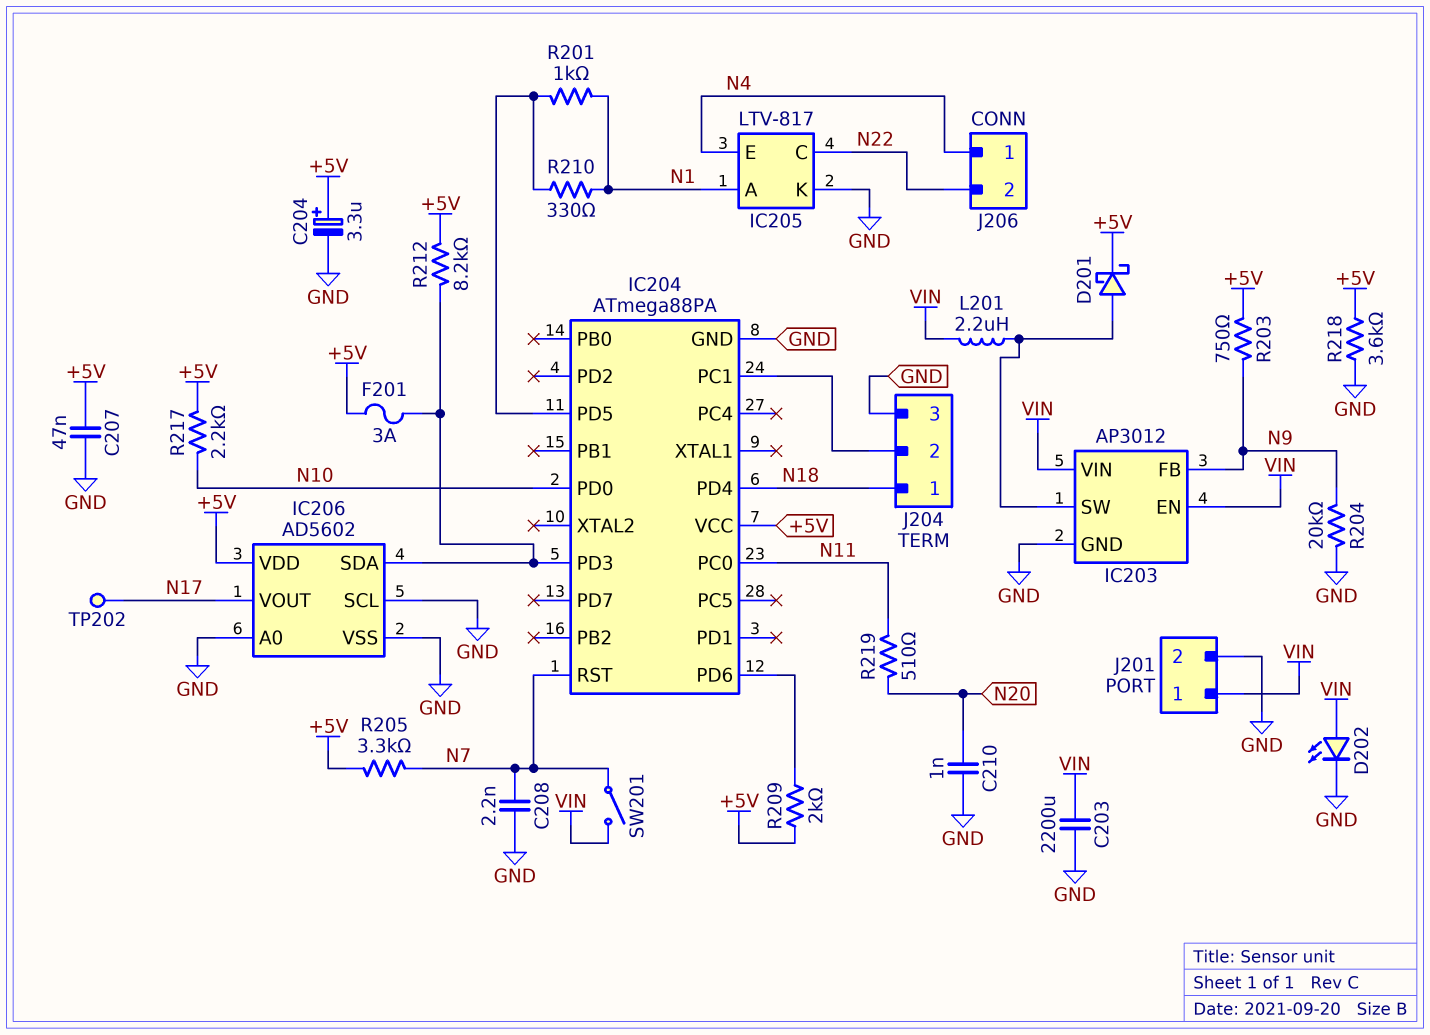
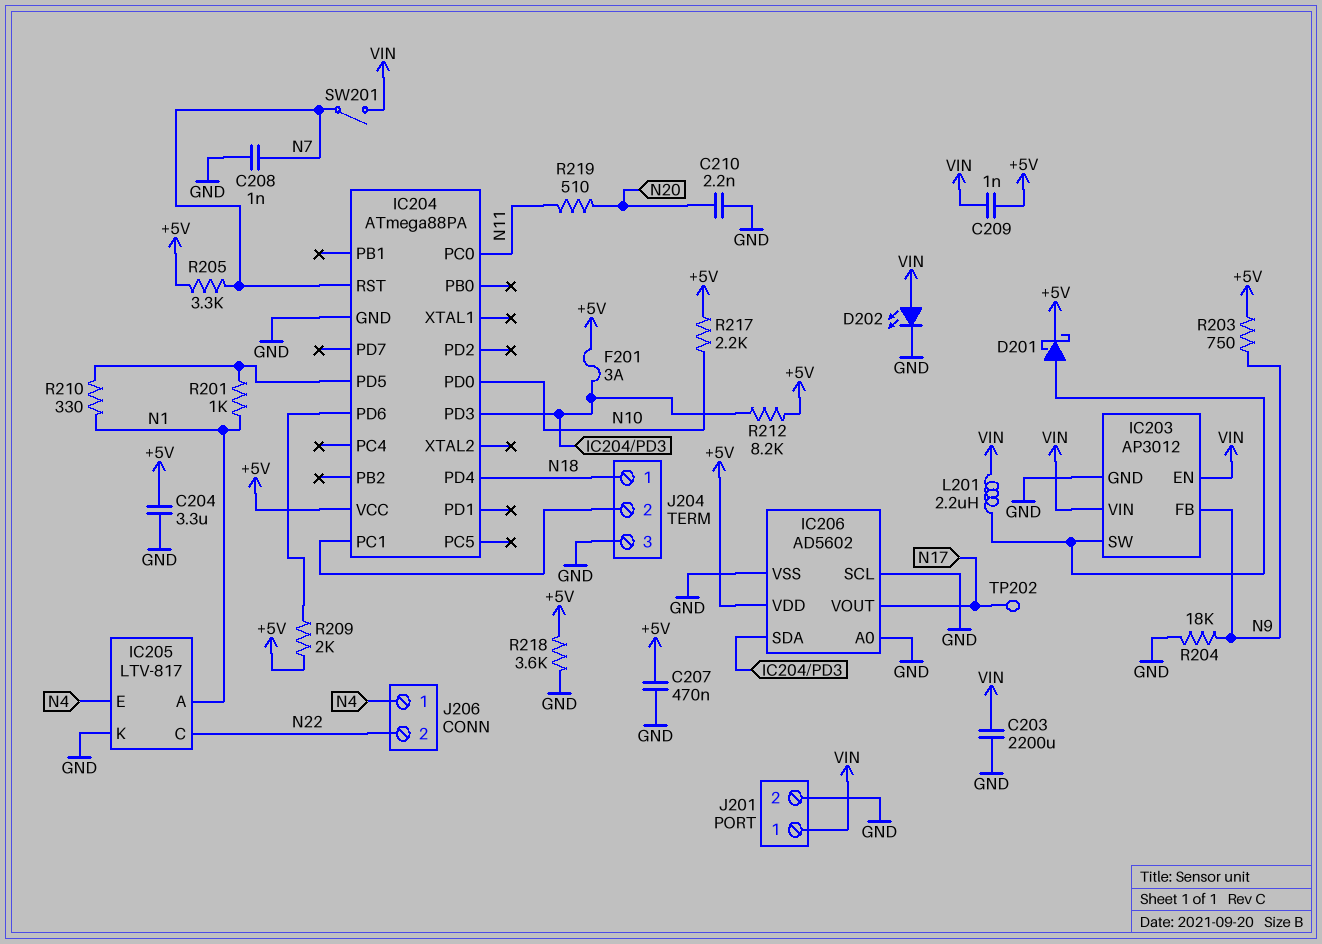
C204: 3.3uF (plus +5V, minus GND) -> 3.3uF (+5V, GND)
C207: 47nF (+5V, GND) -> 470nF (+5V, GND)
C208: 2.2nF (GND, N7) -> 1nF (GND, N7)
C209: none -> 1nF (+5V, VIN)
C210: 1nF (GND, N20) -> 2.2nF (GND, N20)
R204: 20k (GND, N9) -> 18k (GND, N9)

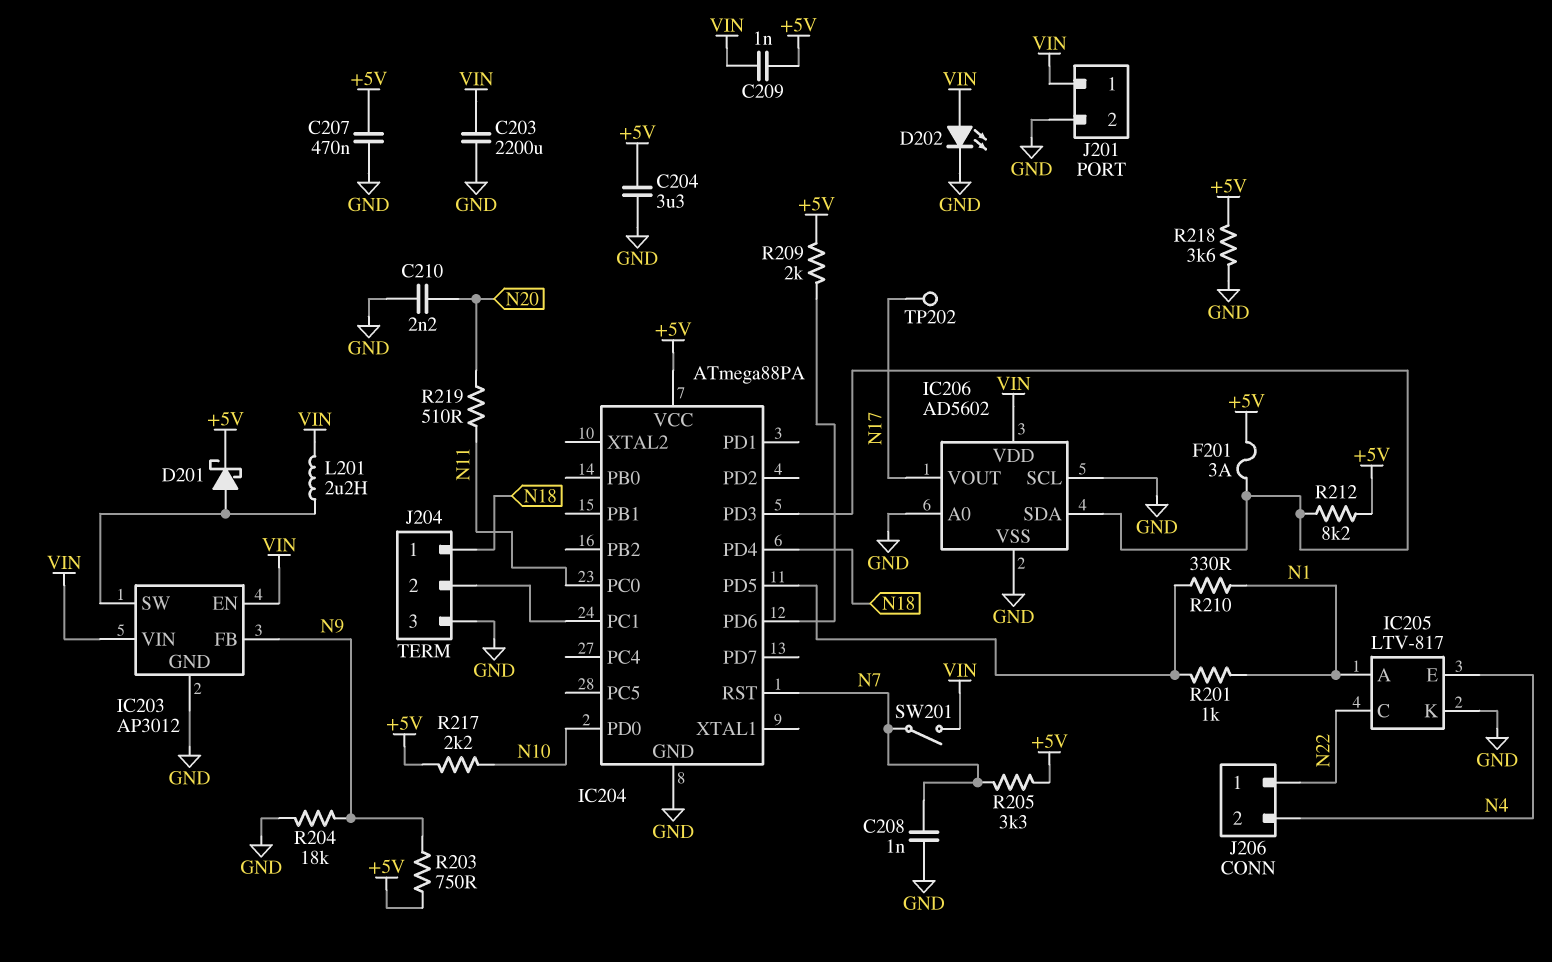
IC206 pin VDD: +5V -> VIN
J206 pin 1: N4 -> N22
J206 pin 2: N22 -> N4

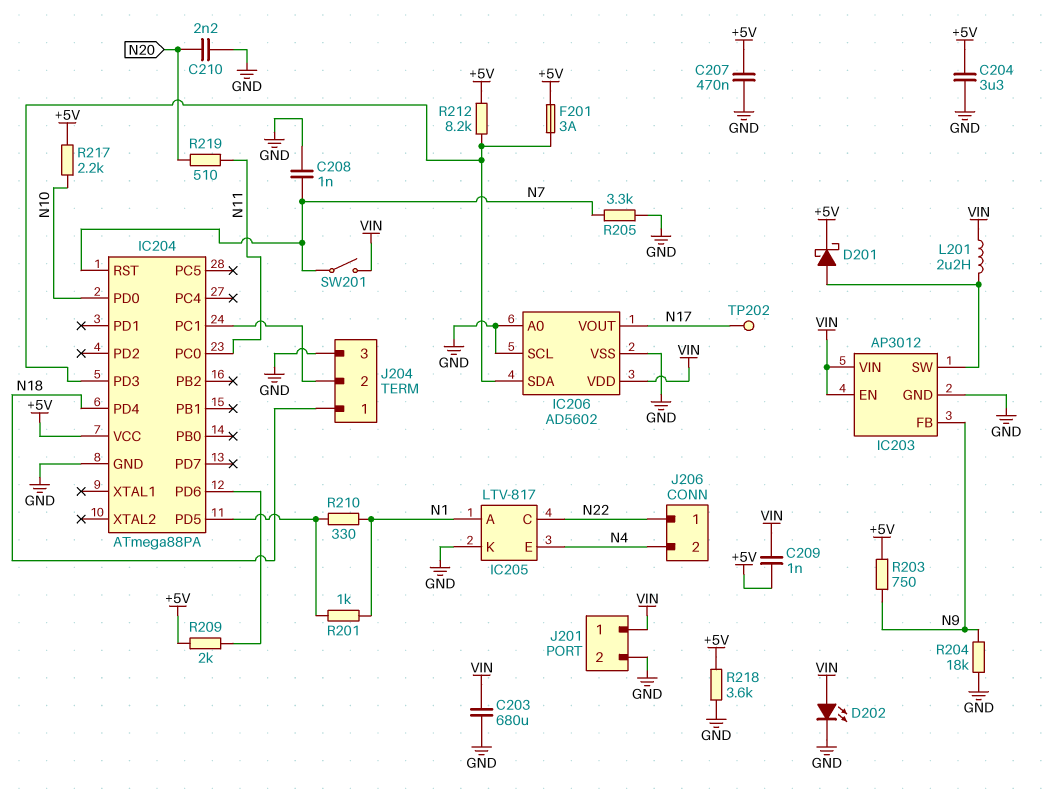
C203: 2200uF (GND, VIN) -> 680uF (GND, VIN)
R205: 3.3k (+5V, N7) -> 3.3k (GND, N7)

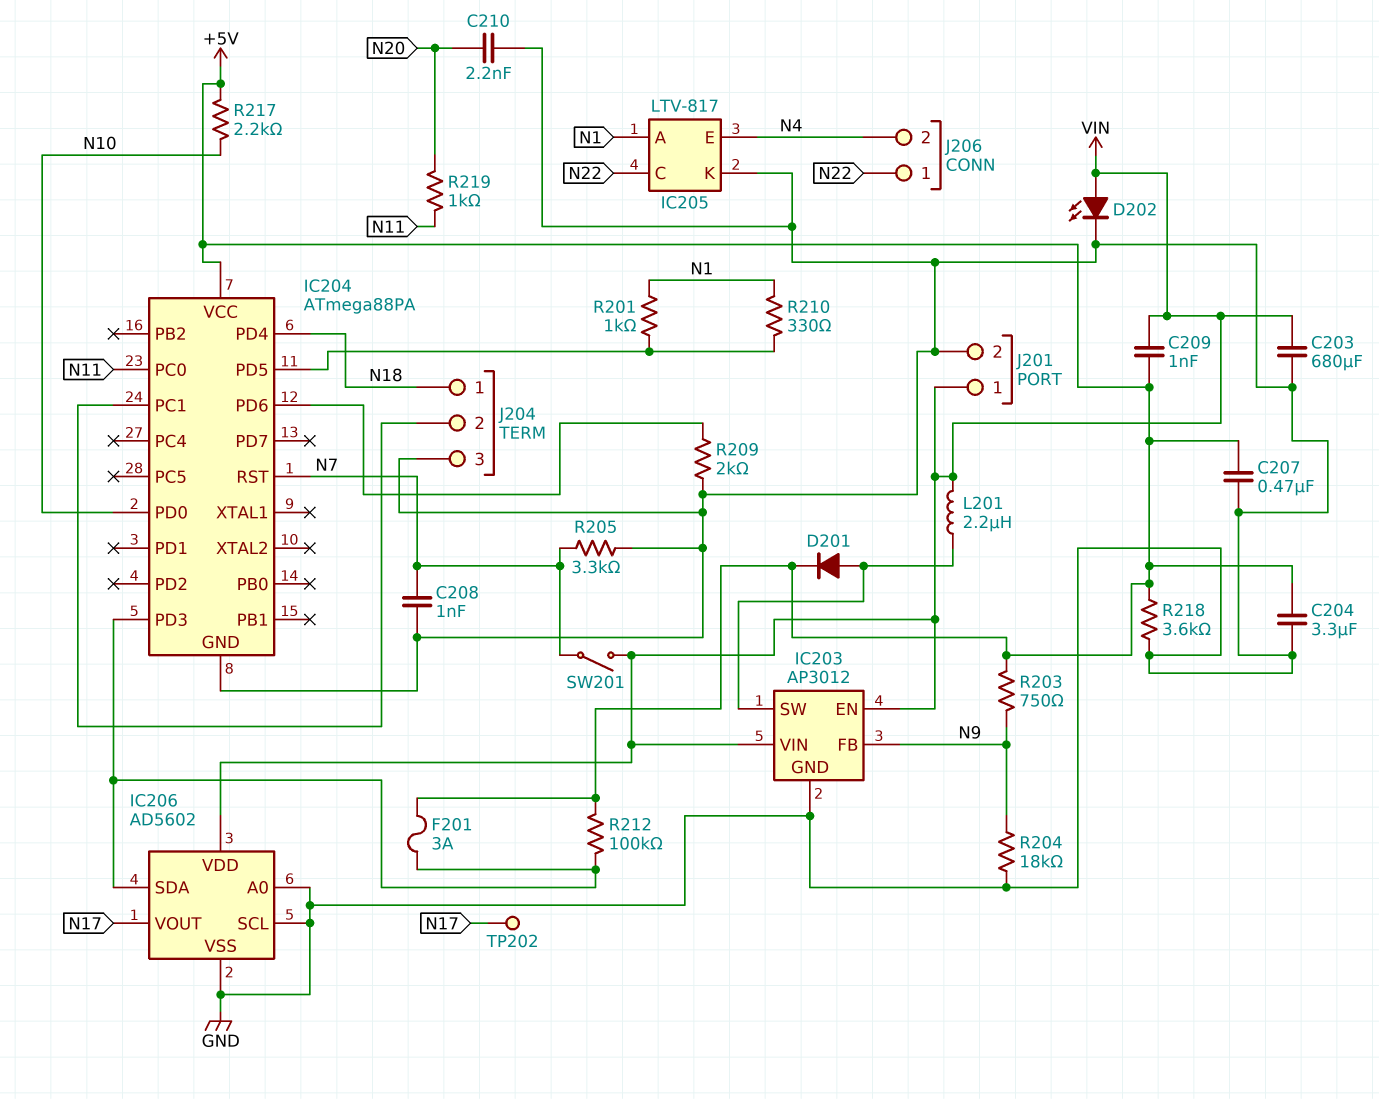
D201: schottky (A IC203/SW, K +5V) -> diode (A IC203/SW, K +5V)
R209: 2k (+5V, IC204/PD6) -> 2k (GND, IC204/PD6)
R212: 8.2k (+5V, IC204/PD3) -> 100k (+5V, IC204/PD3)
R219: 510 (N11, N20) -> 1k (N11, N20)

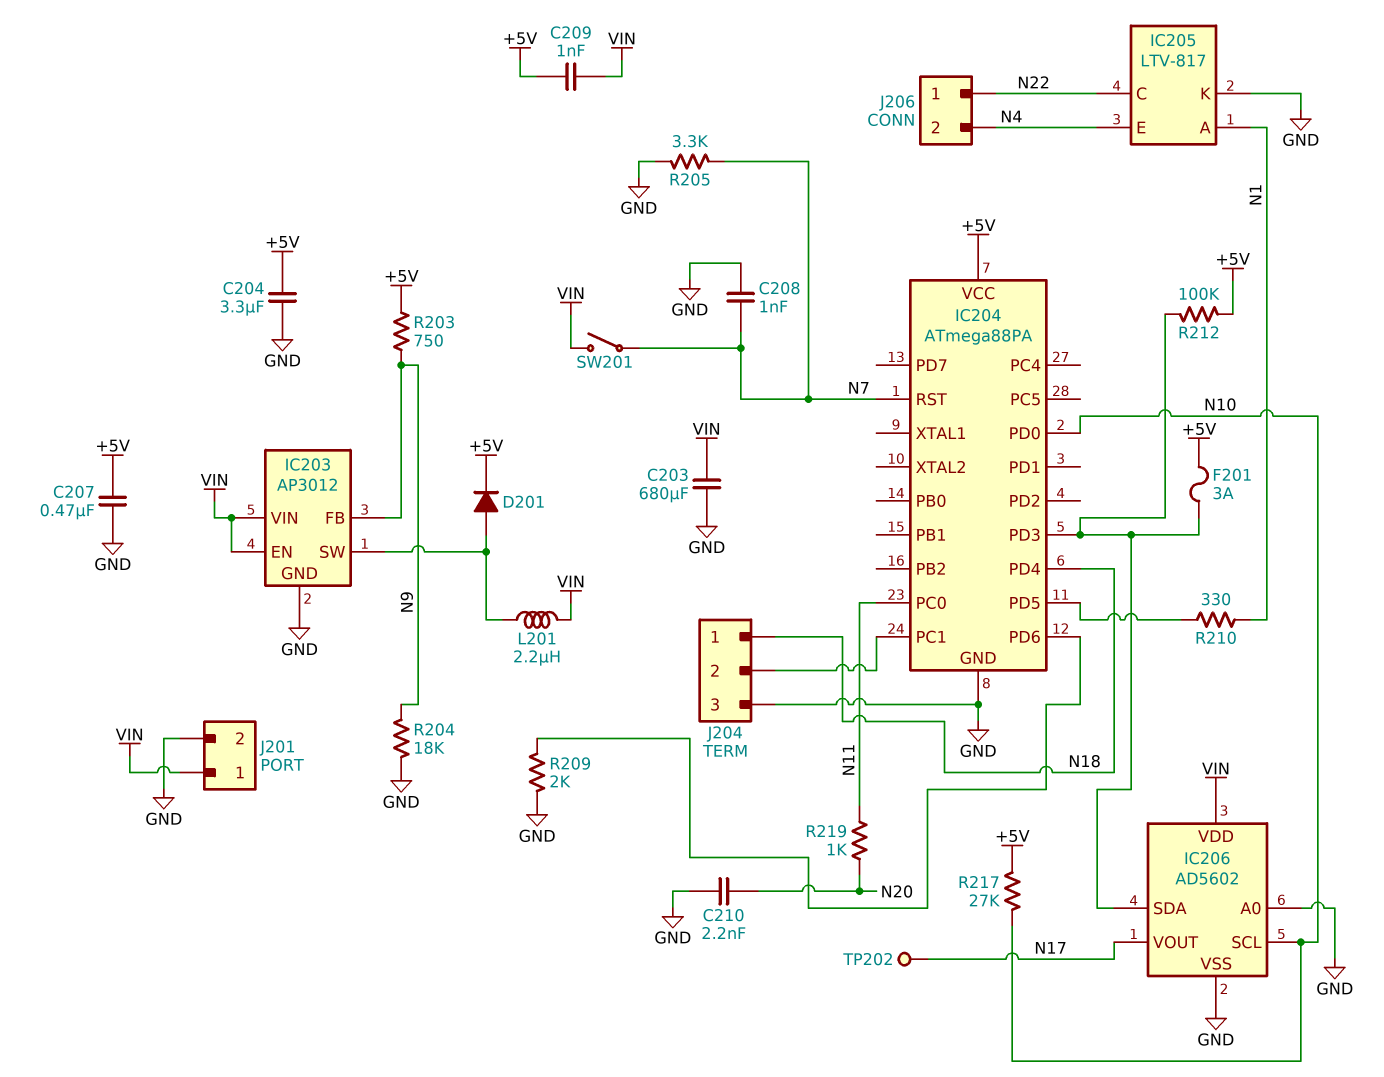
D202: LED (A VIN, K GND) -> none
IC206 pin SCL: GND -> N10
R201: 1k (IC204/PD5, N1) -> none
R217: 2.2k (+5V, N10) -> 27k (+5V, N10)
R218: 3.6k (+5V, GND) -> none

